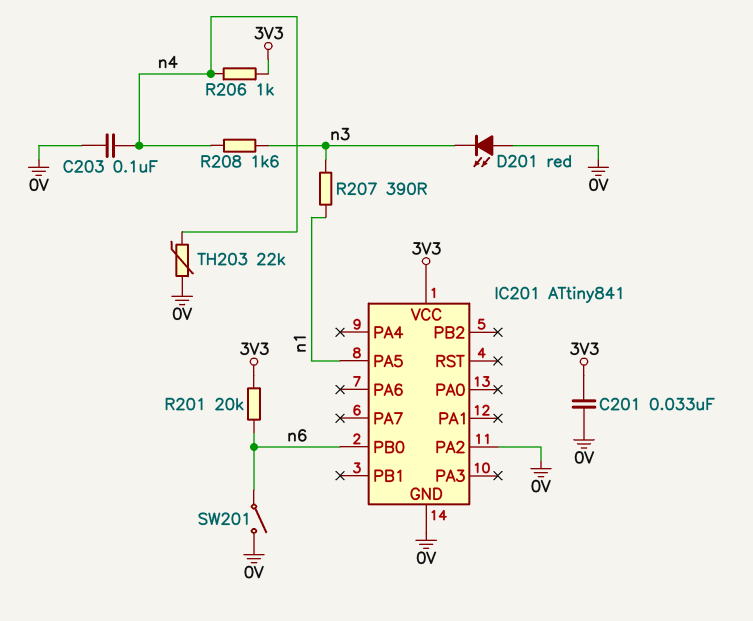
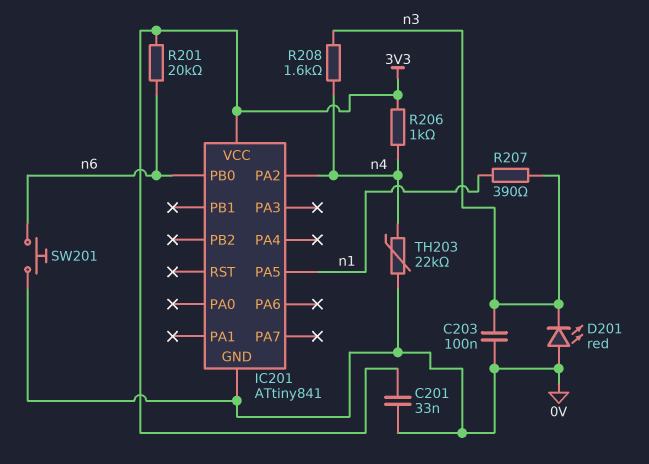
C203: 100nF (0V, n4) -> 100nF (0V, n3)
IC201 pin PA2: 0V -> n4
SW201: switch (0V, n6) -> button (0V, n6)

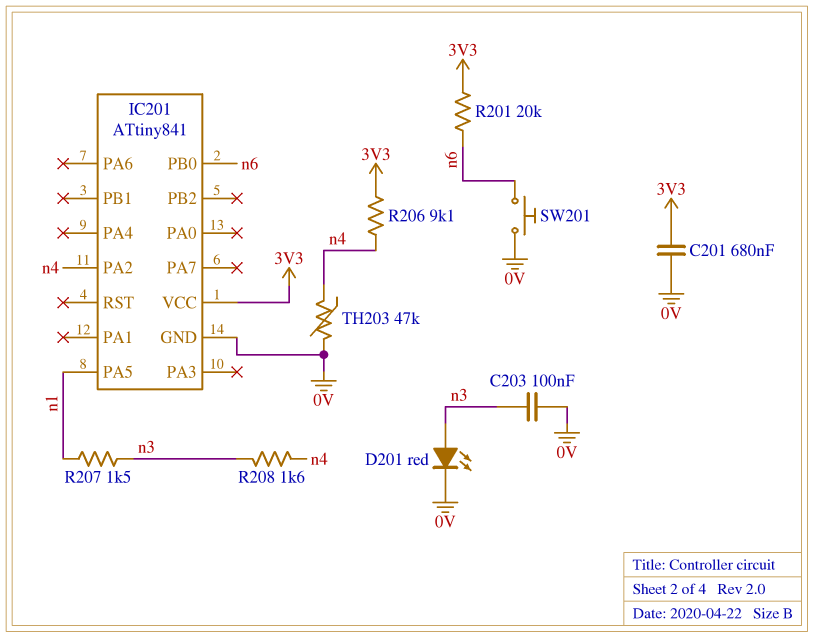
C201: 33nF (0V, 3V3) -> 680nF (0V, 3V3)
D201: LED red (A 0V, K n3) -> LED red (A n3, K 0V)
R206: 1k (3V3, n4) -> 9.1k (3V3, n4)
R207: 390 (n1, n3) -> 1.5k (n1, n3)
TH203: 22k (0V, n4) -> 47k (0V, n4)

